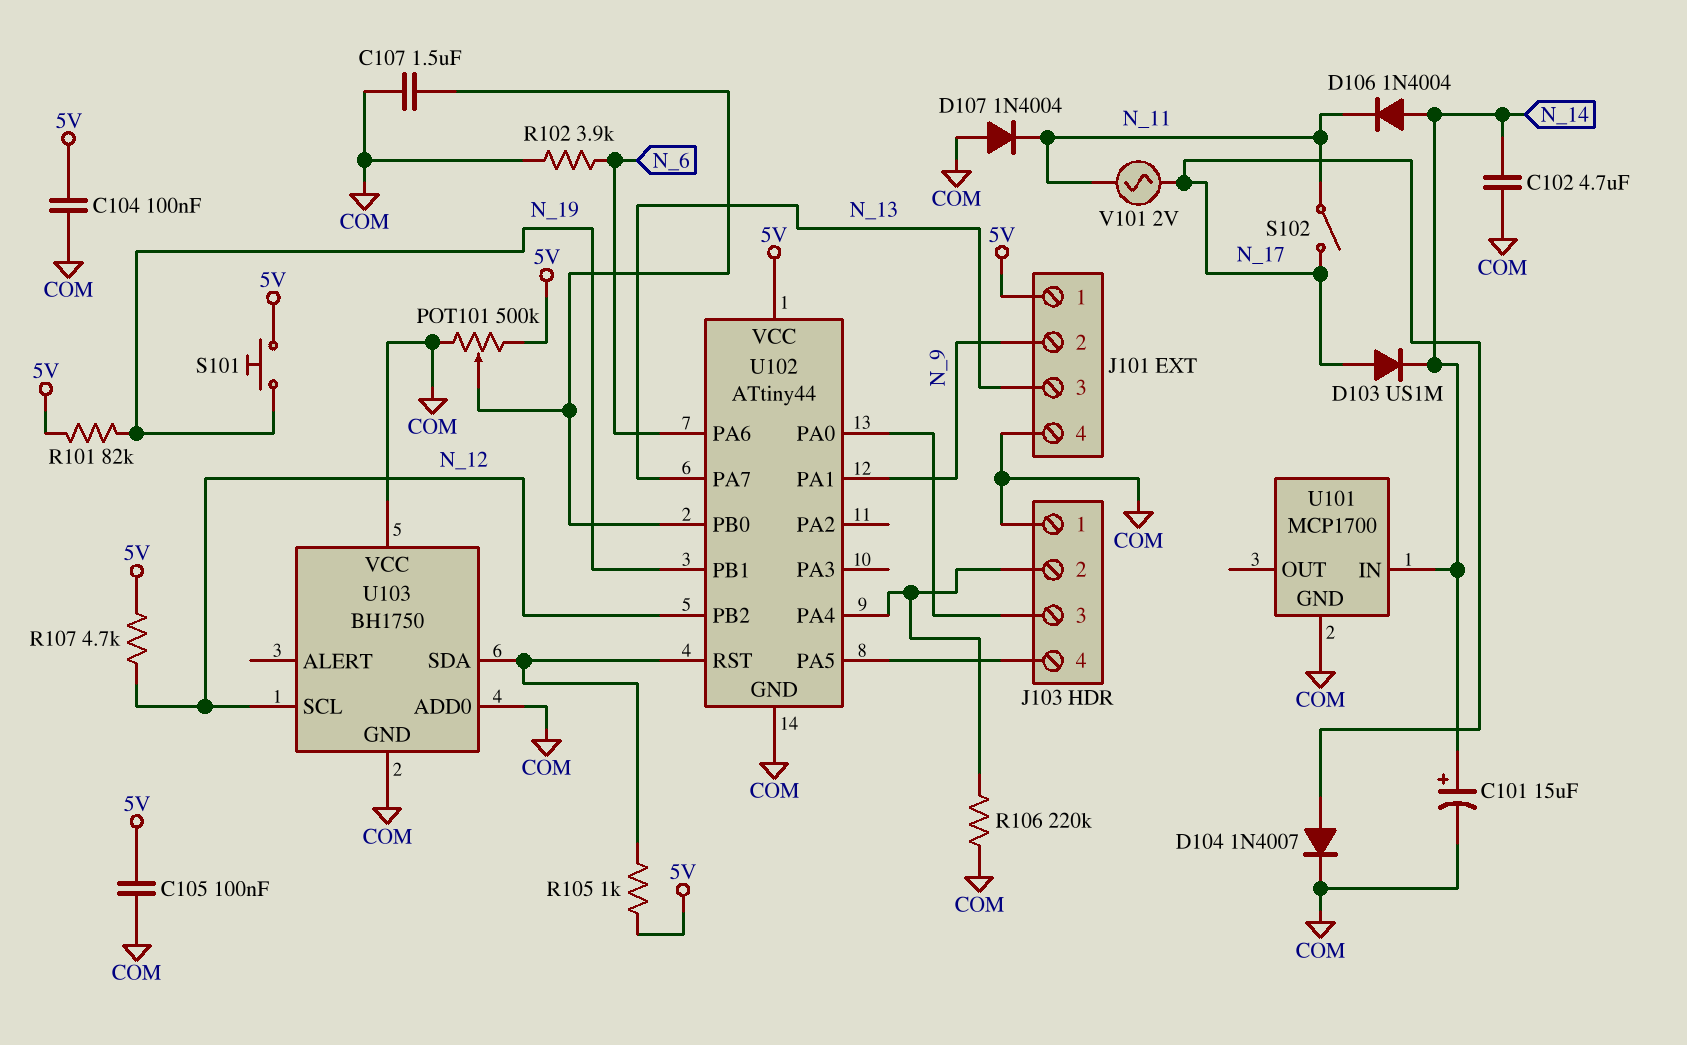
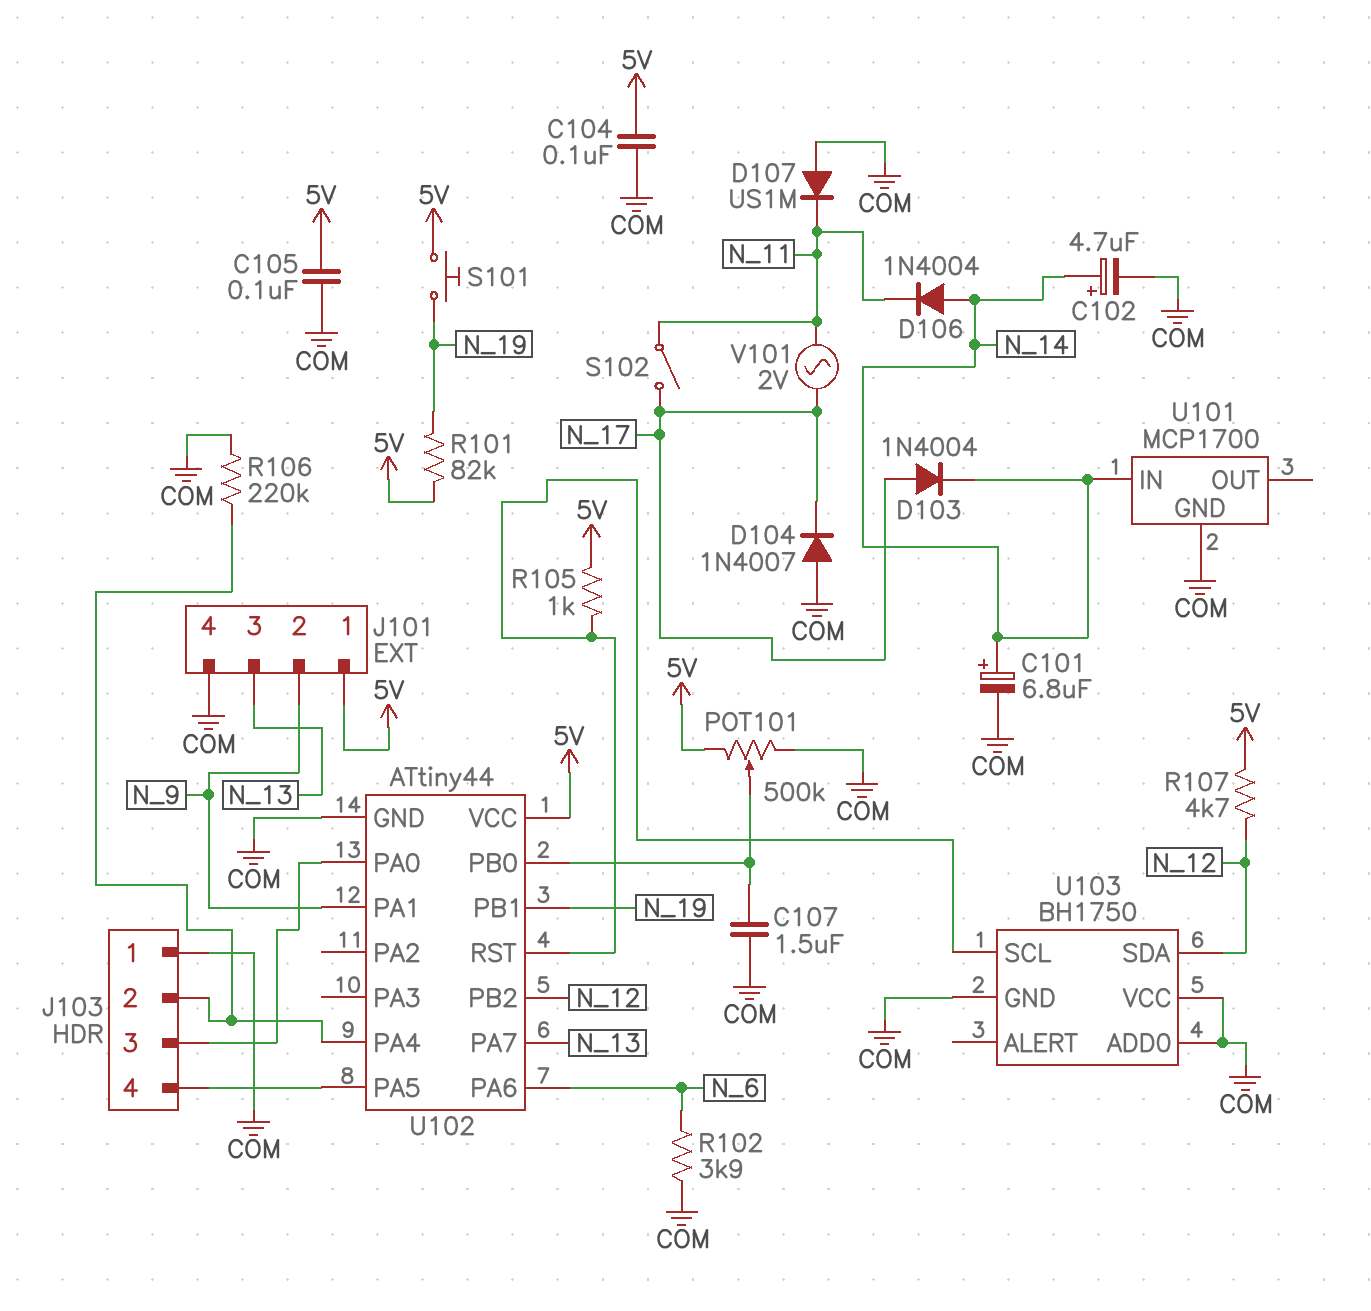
C101: 15uF (plus N_14, minus COM) -> 6.8uF (plus N_14, minus COM)
C102: 4.7uF (COM, N_14) -> 4.7uF (plus N_14, minus COM)
D103: diode US1M (A N_17, K N_14) -> diode 1N4004 (A N_17, K N_14)
D104: diode 1N4007 (A N_17, K COM) -> diode 1N4007 (A COM, K N_17)
D107: diode 1N4004 (A COM, K N_11) -> diode US1M (A COM, K N_11)
U103 pin SCL: N_12 -> U102/RST
U103 pin SDA: U102/RST -> N_12

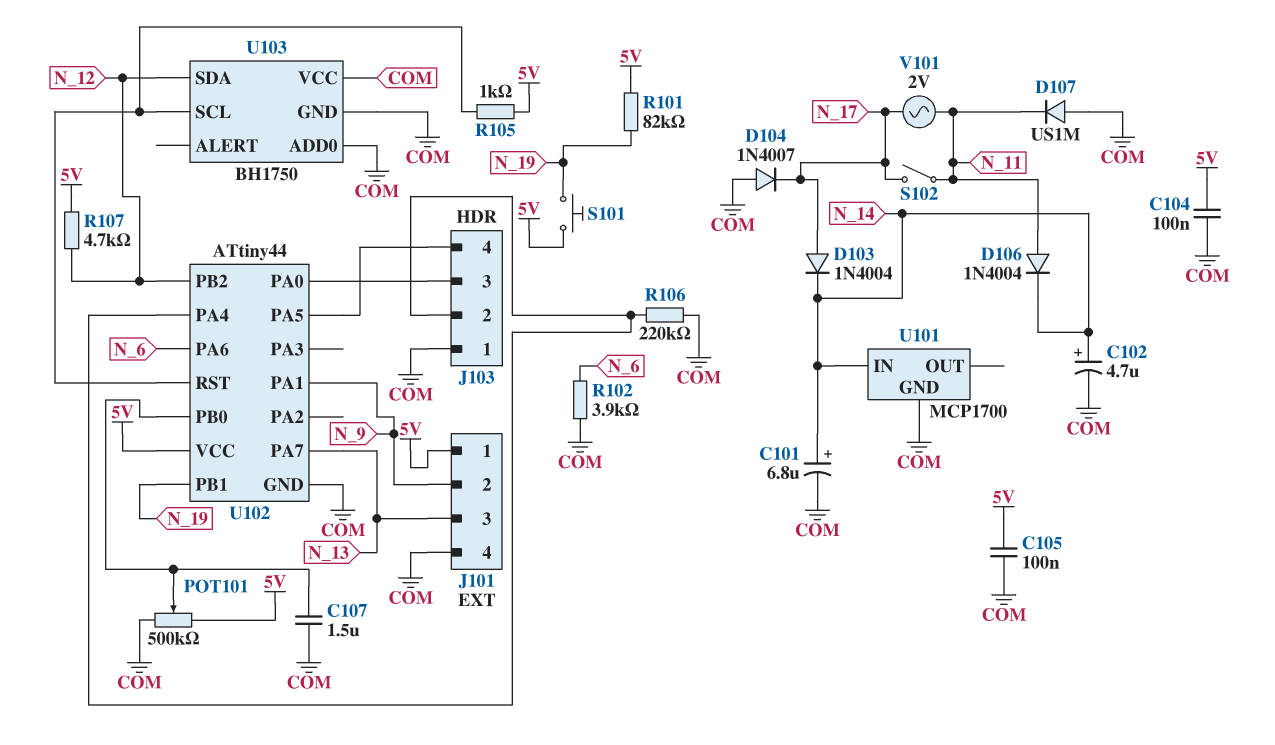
D106: diode 1N4004 (A N_14, K N_11) -> diode 1N4004 (A N_11, K N_14)

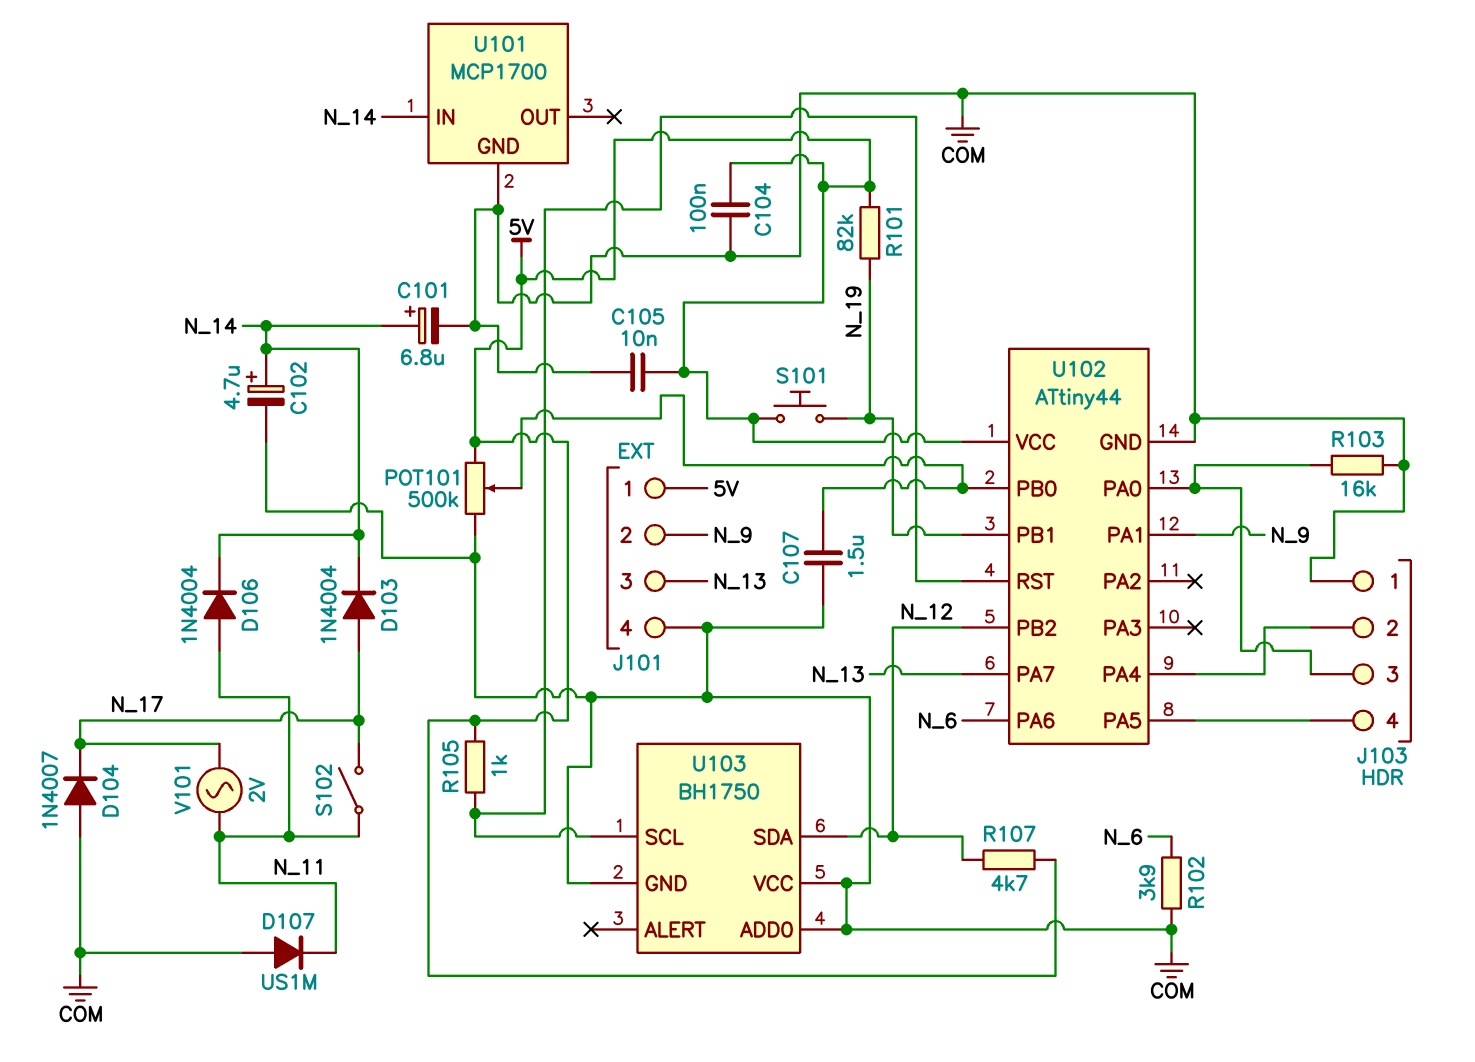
C105: 100nF (5V, COM) -> 10nF (5V, COM)
R103: none -> 16k (COM, J103/3)
R106: 220k (COM, J103/2) -> none

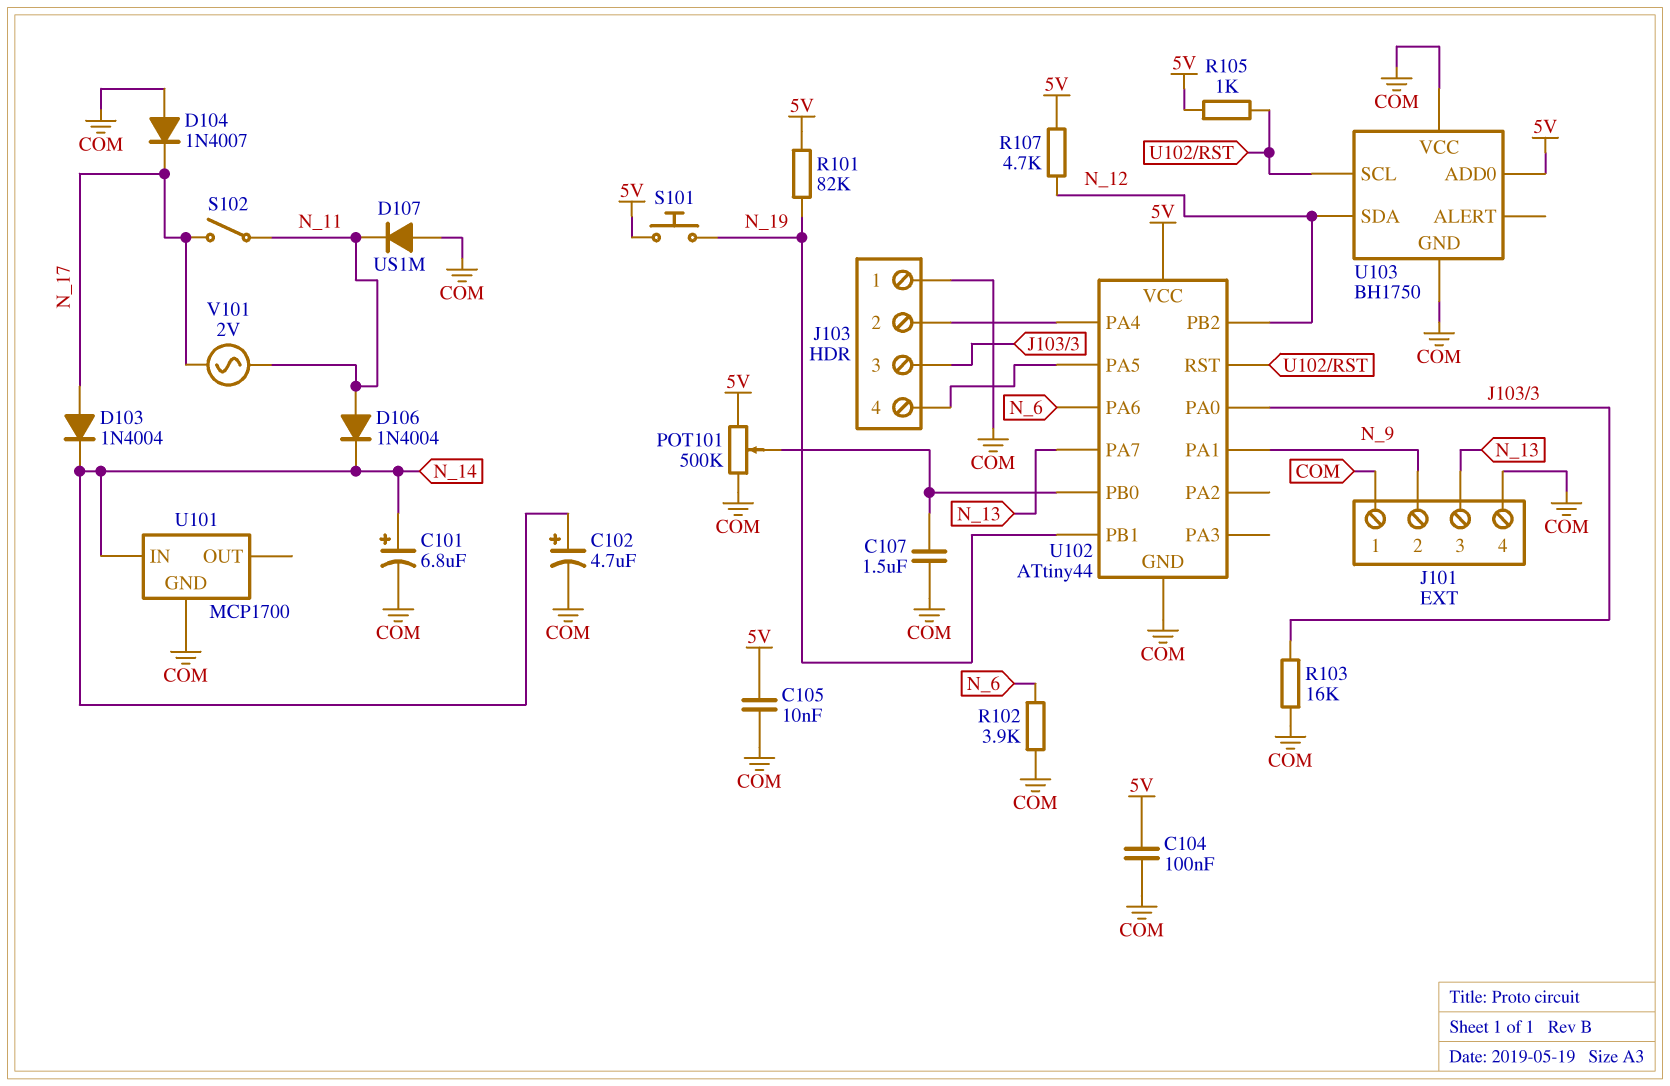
J101 pin 1: 5V -> COM
U103 pin ADD0: COM -> 5V

